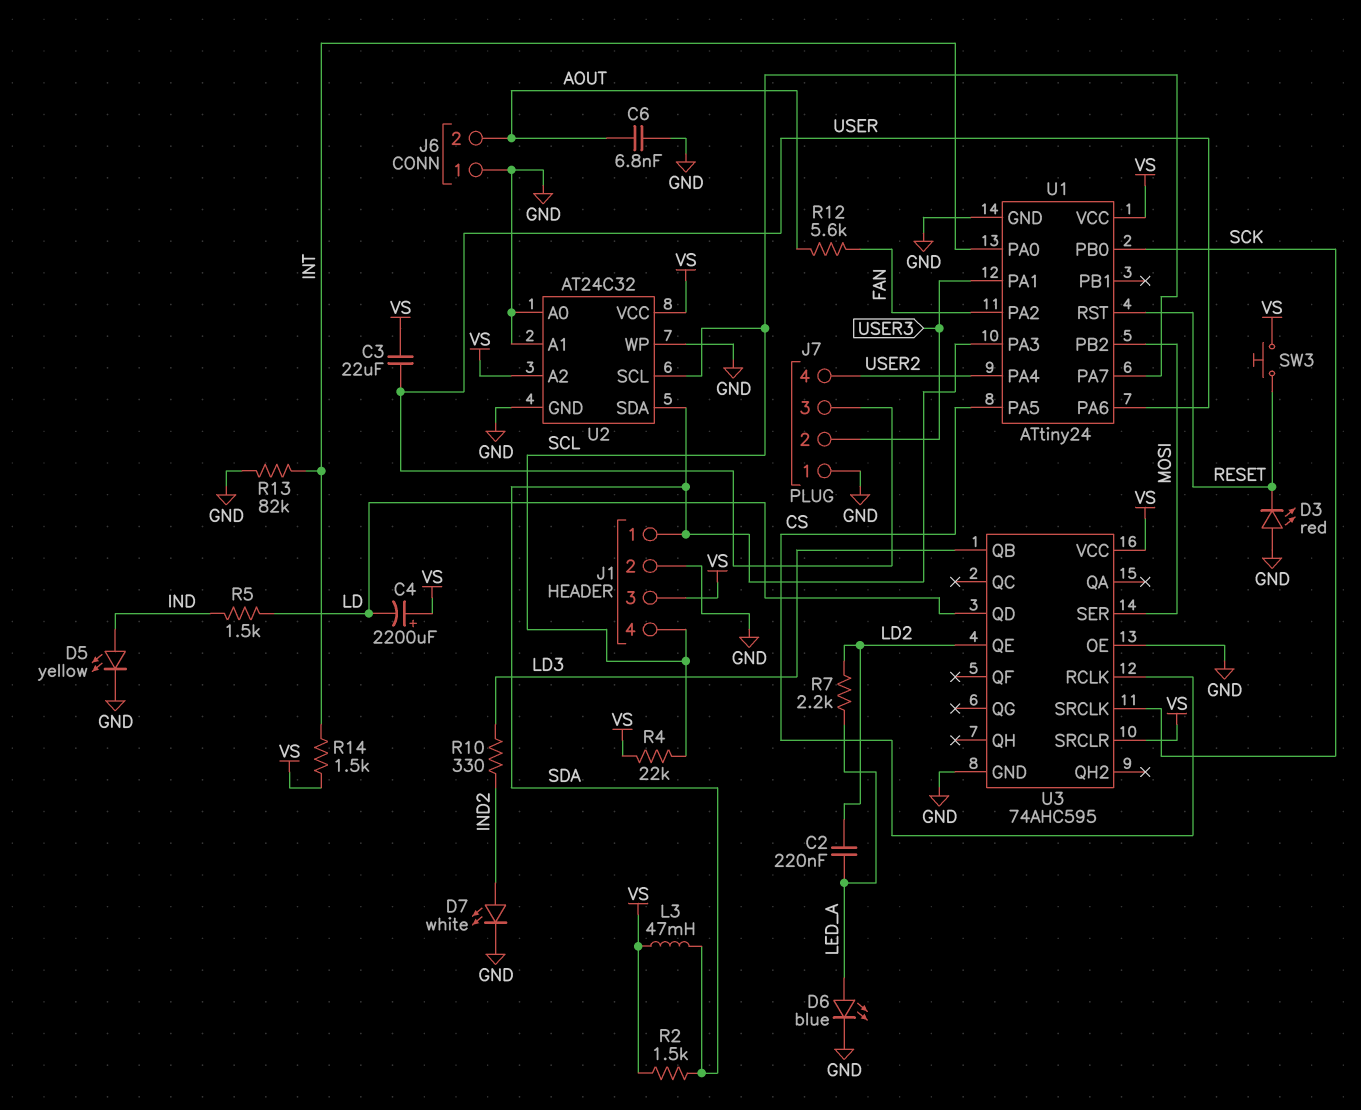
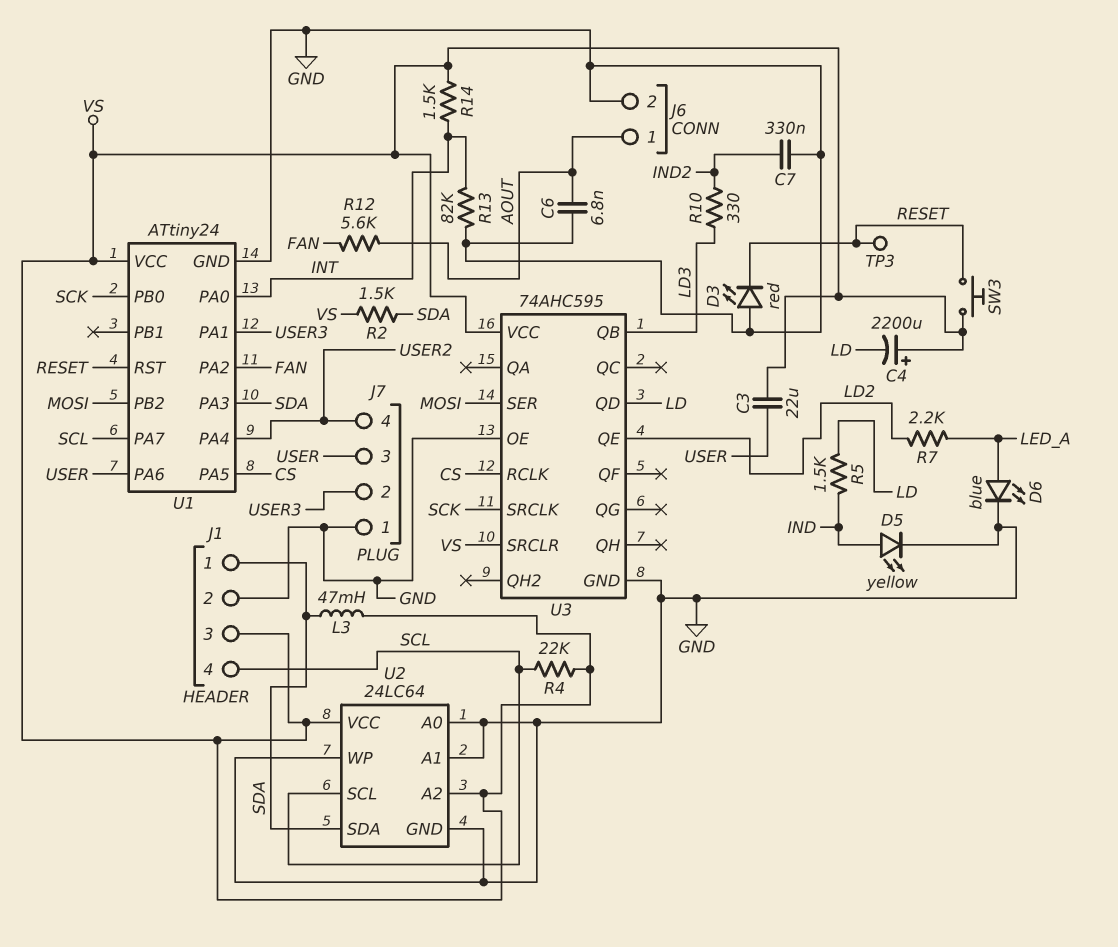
C2: 220nF (LD2, LED_A) -> none
C7: none -> 330nF (GND, IND2)
D7: LED white (A IND2, K GND) -> none
J6 pin 1: GND -> AOUT
J6 pin 2: AOUT -> GND
TP3: none -> test point (RESET)
U2: AT24C32 -> 24LC64

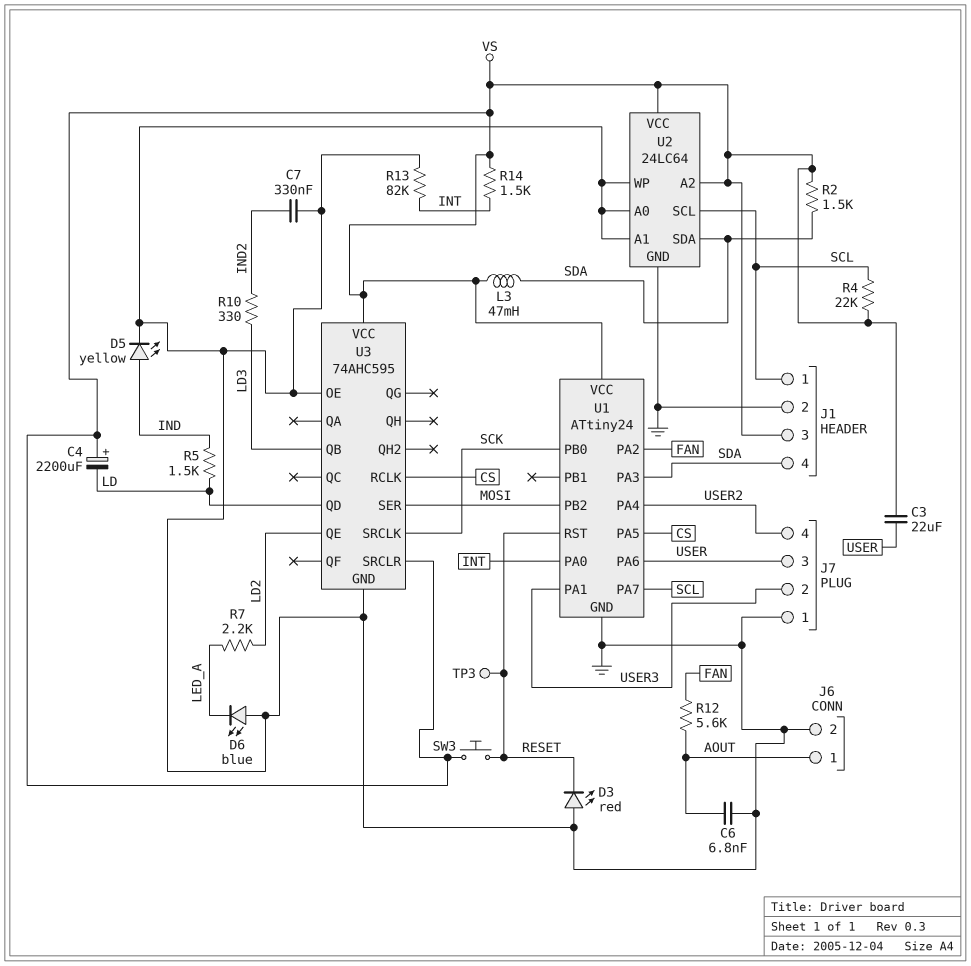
D6: LED blue (A LED_A, K GND) -> LED blue (A GND, K LED_A)
J1 pin 1: SDA -> SCL
J1 pin 4: SCL -> SDA

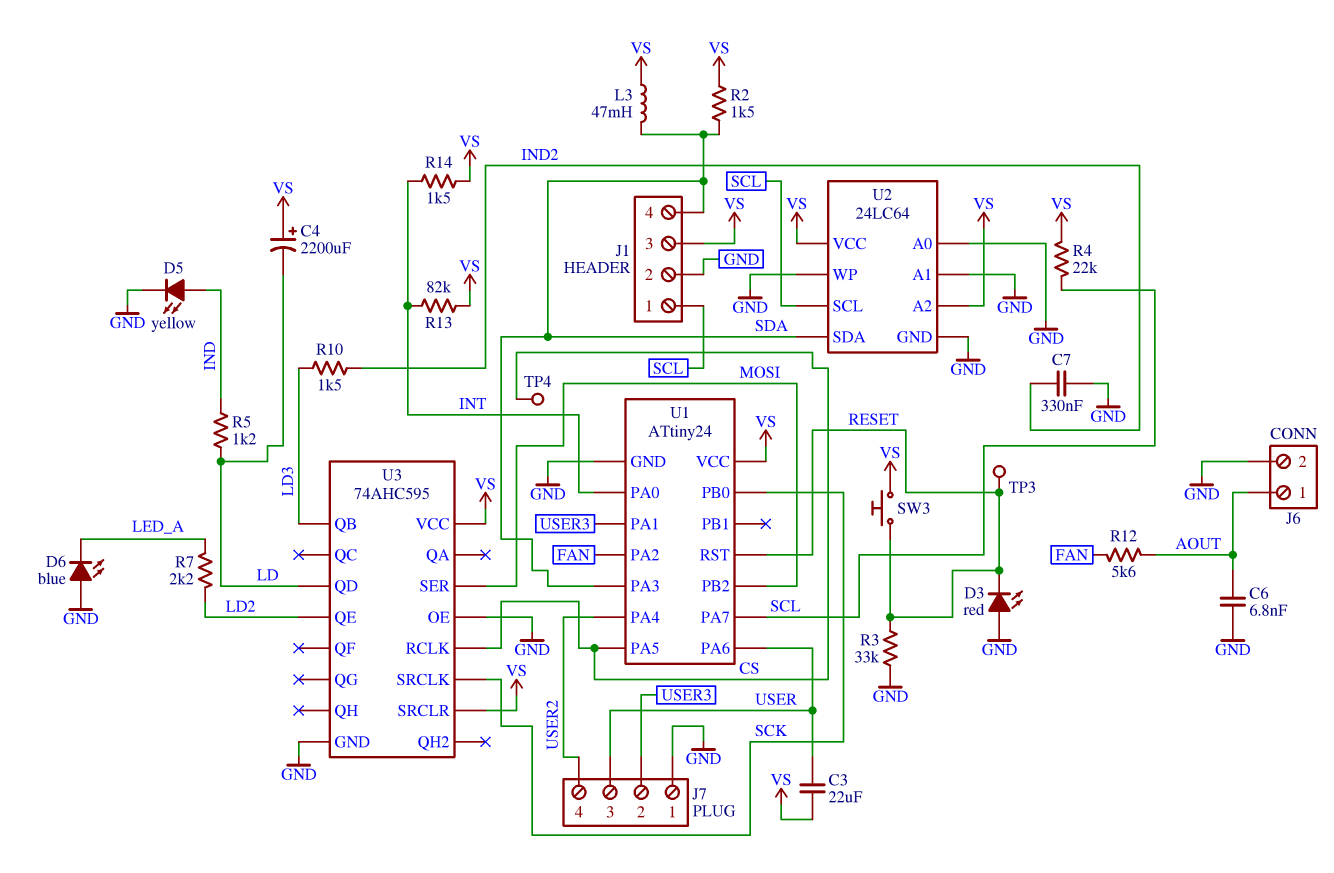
R3: none -> 33k (GND, RESET)
R5: 1.5k (IND, LD) -> 1.2k (IND, LD)
R10: 330 (IND2, LD3) -> 1.5k (IND2, LD3)
R13: 82k (GND, INT) -> 82k (INT, VS)
TP4: none -> test point (CS)

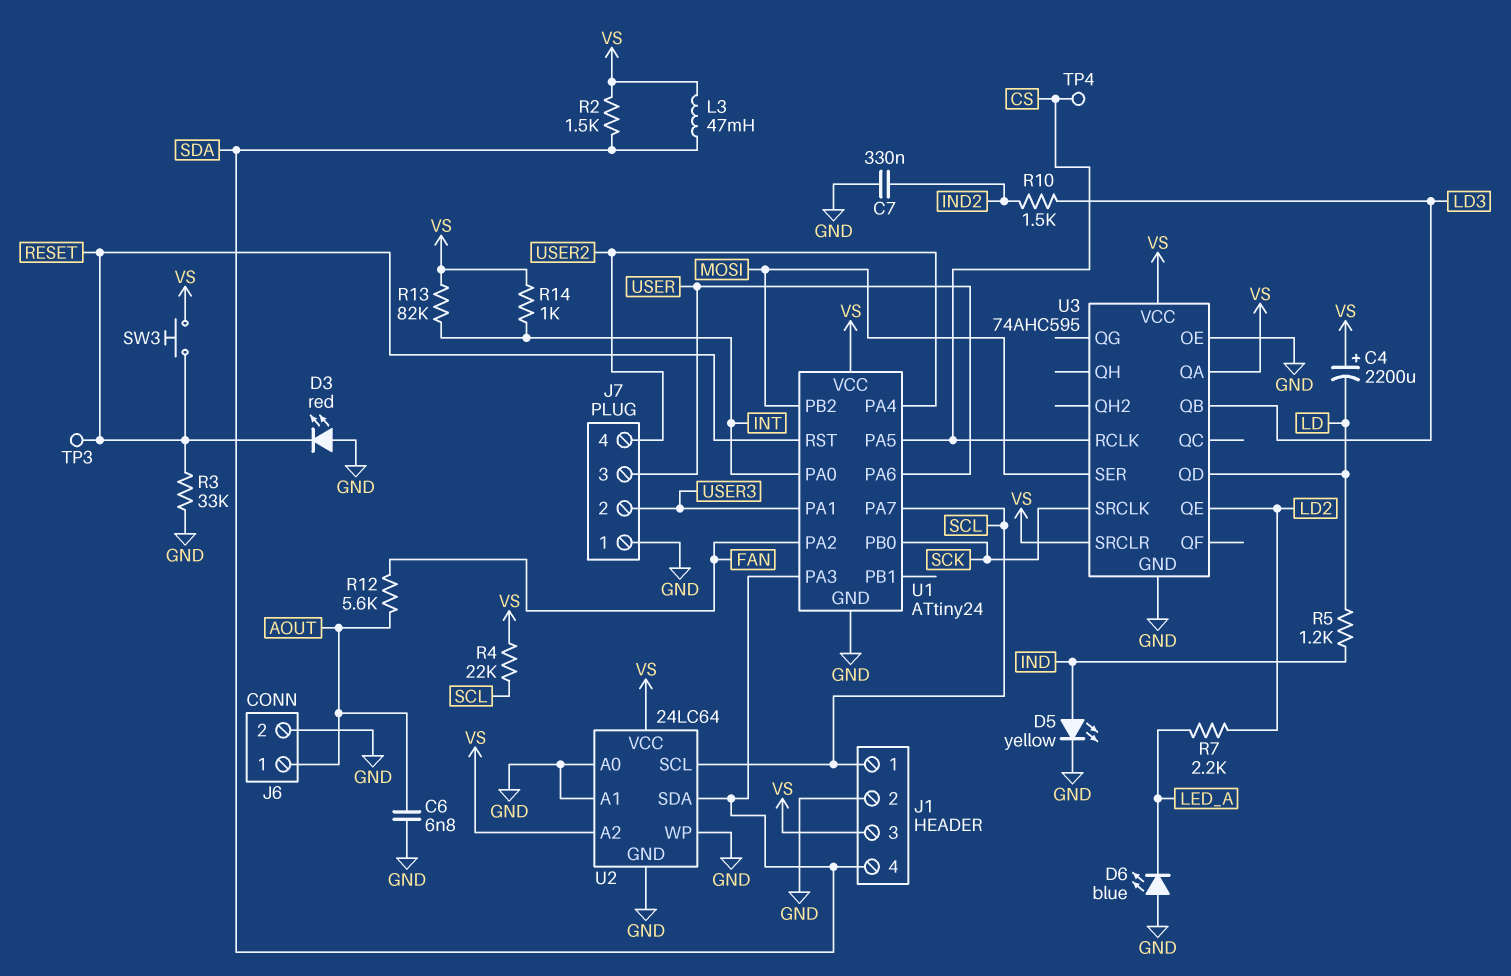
C3: 22uF (USER, VS) -> none
R14: 1.5k (INT, VS) -> 1k (INT, VS)
U3 pin QA: none -> VS

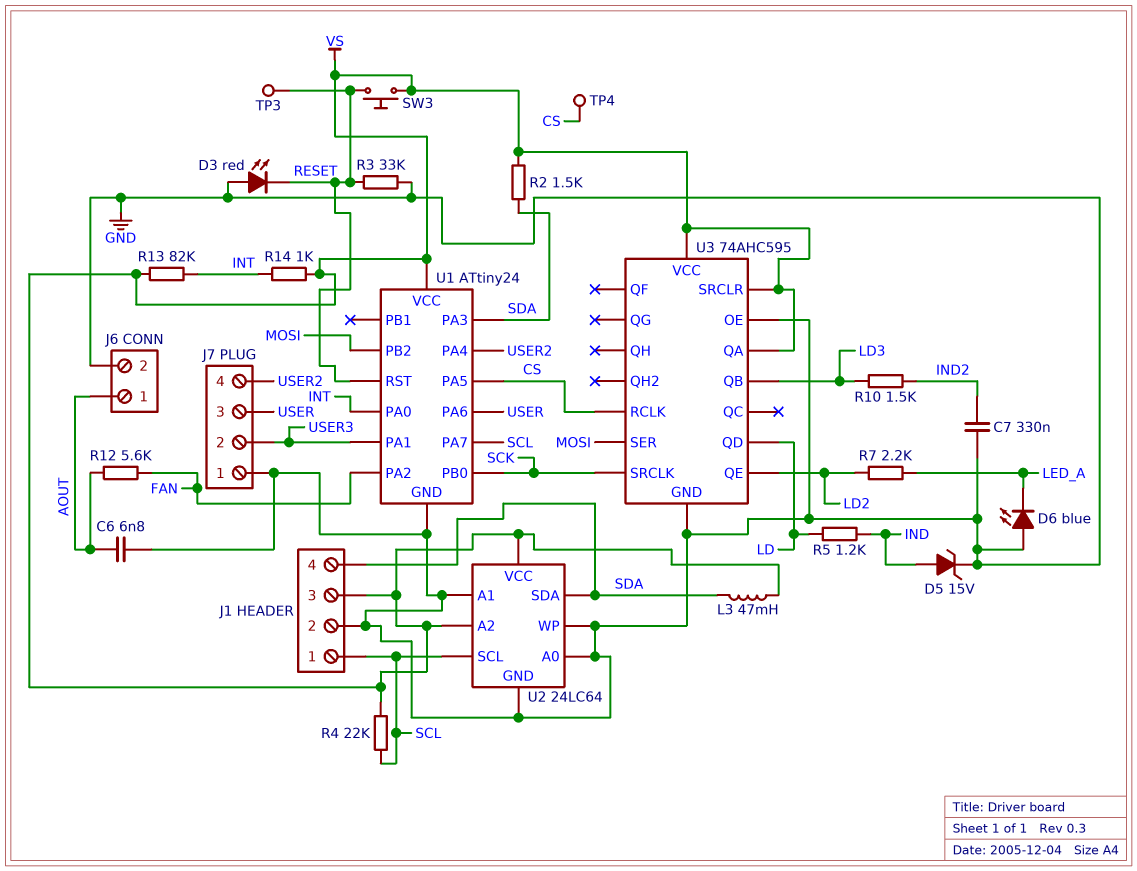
C4: 2200uF (plus VS, minus LD) -> none
D5: LED yellow (A IND, K GND) -> zener 15V (A IND, K GND)

